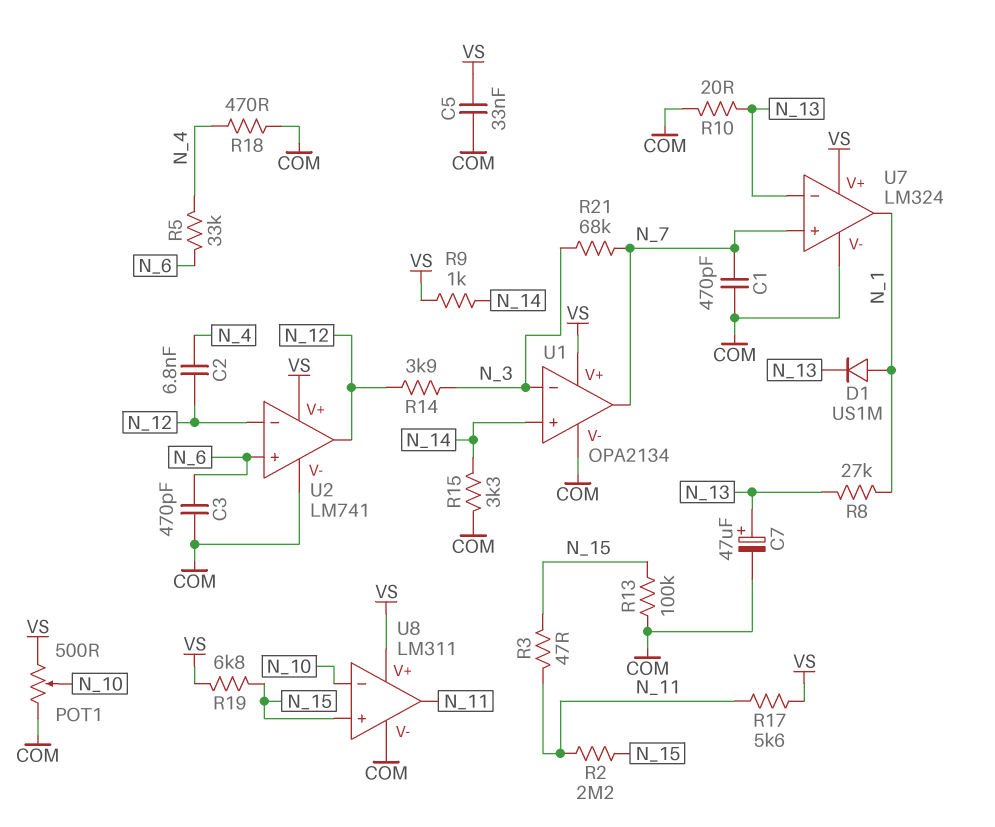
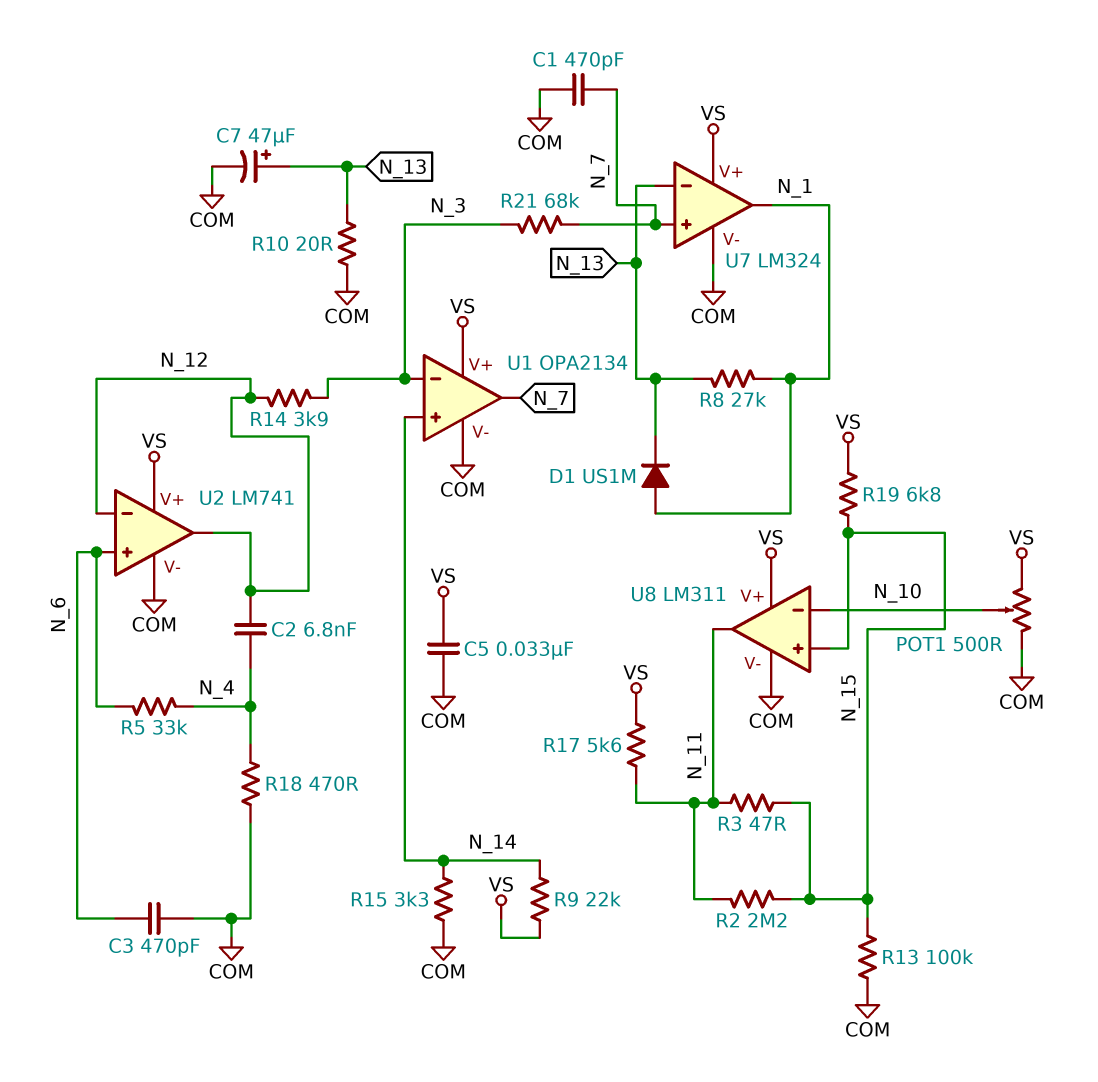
R9: 1k (N_14, VS) -> 22k (N_14, VS)

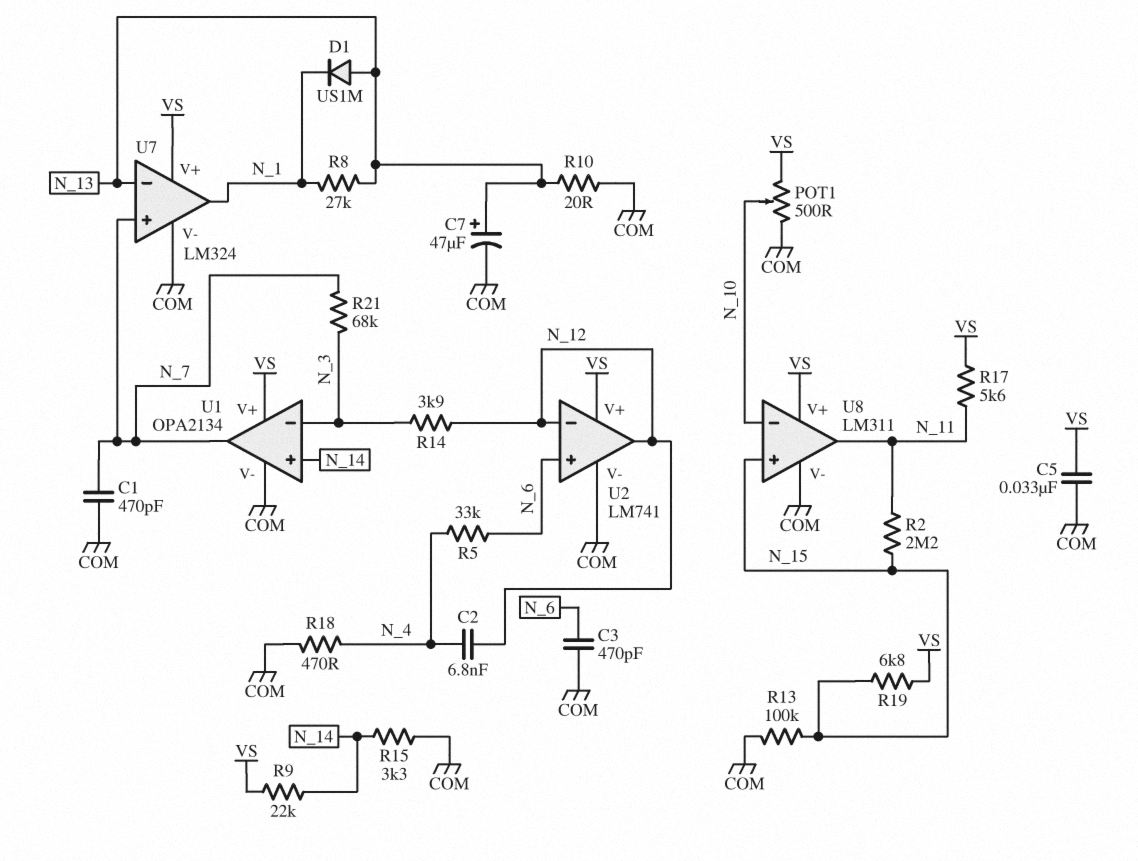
D1: diode US1M (A N_1, K N_13) -> diode US1M (A N_13, K N_1)
R3: 47 (N_11, N_15) -> none

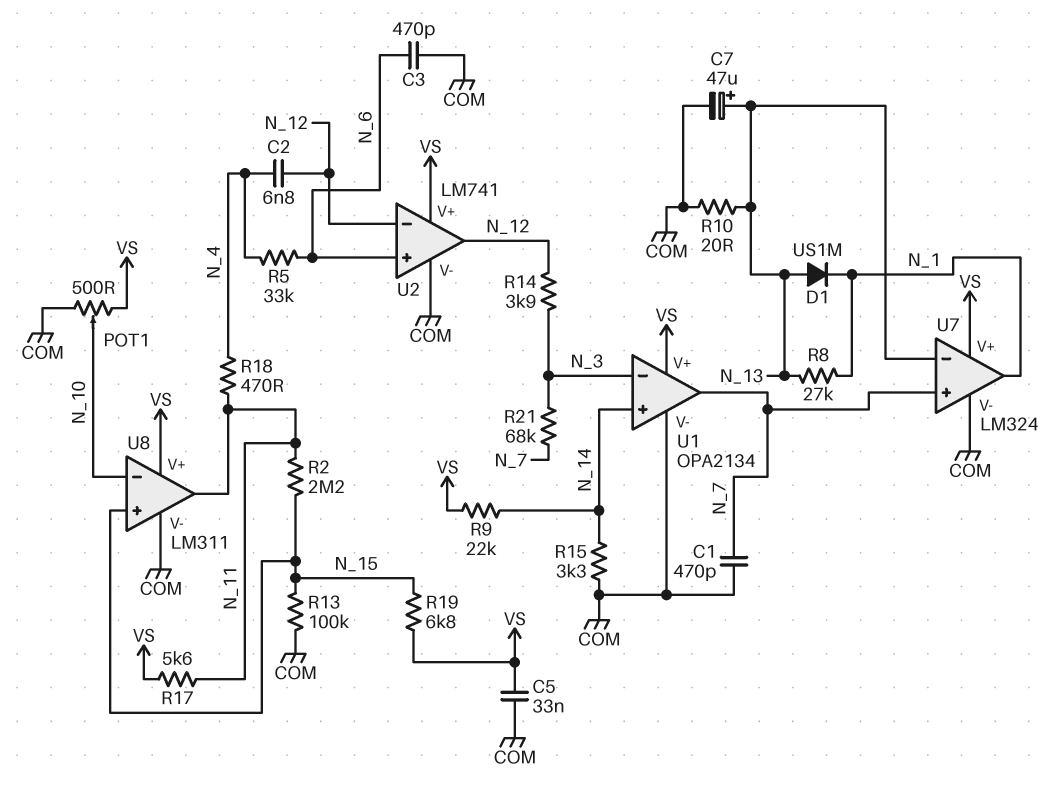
R18: 470 (COM, N_4) -> 470 (N_4, N_11)

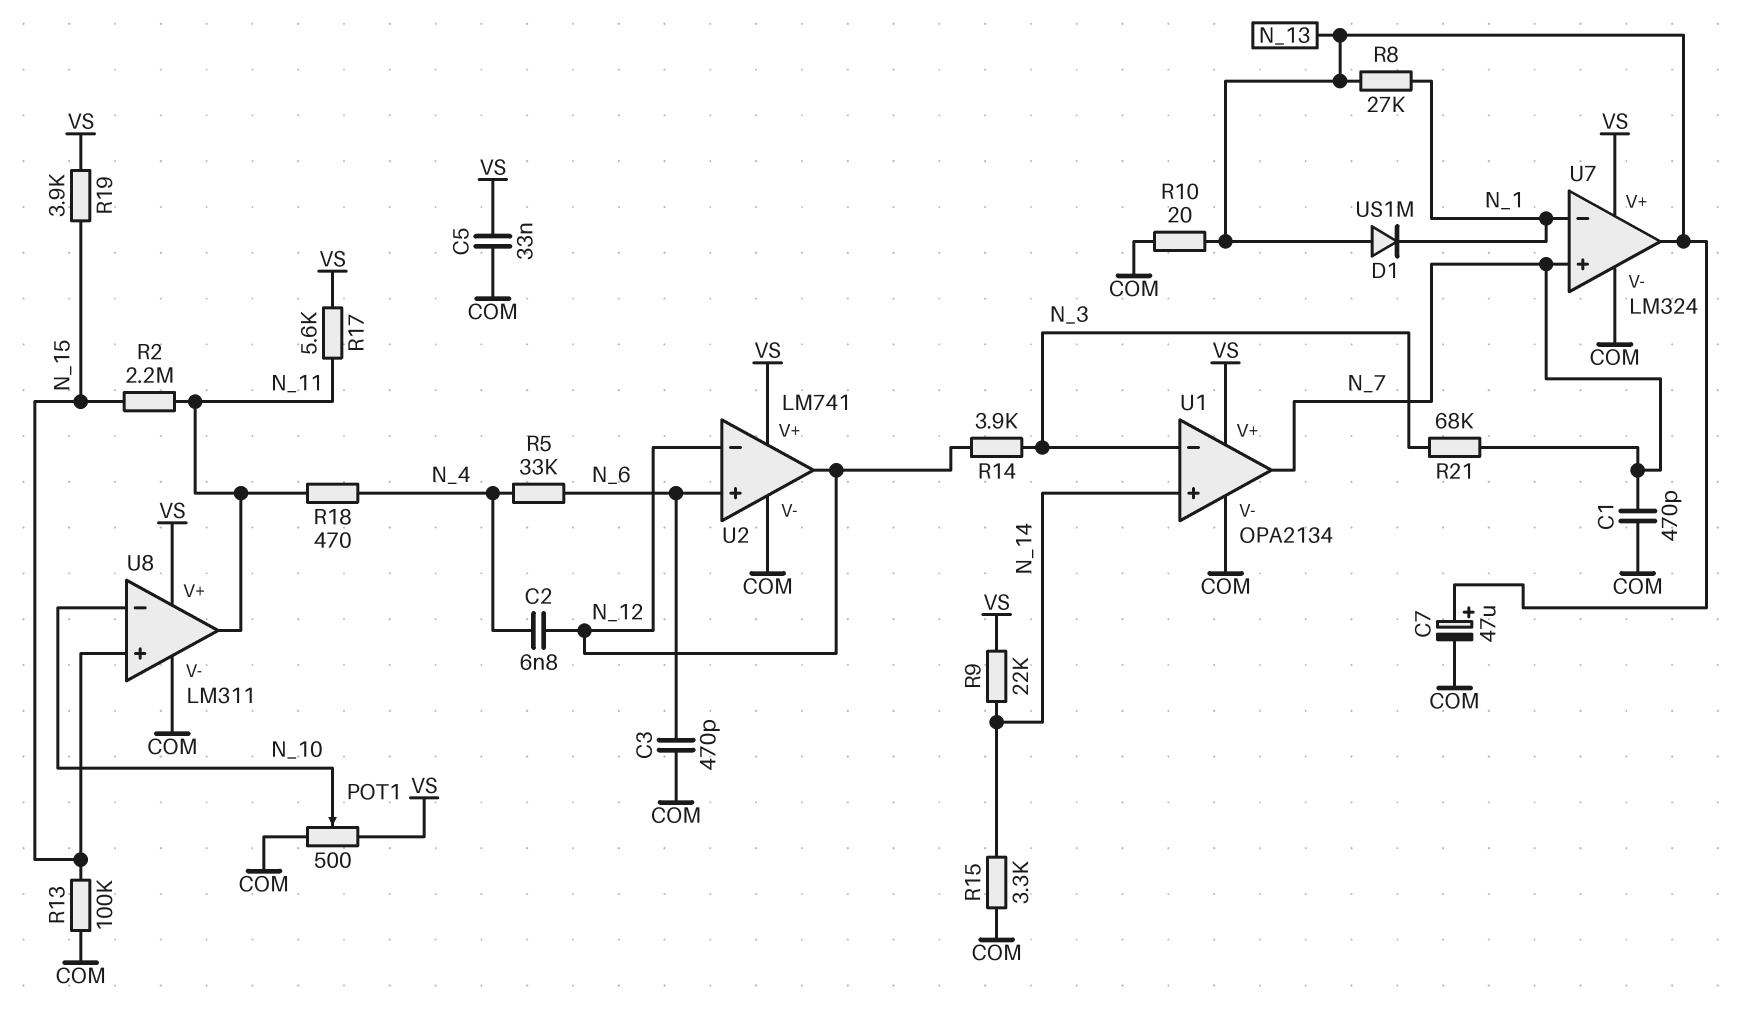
R19: 6.8k (N_15, VS) -> 3.9k (N_15, VS)
U7 pin in-: N_13 -> N_1
U7 pin out: N_1 -> N_13

